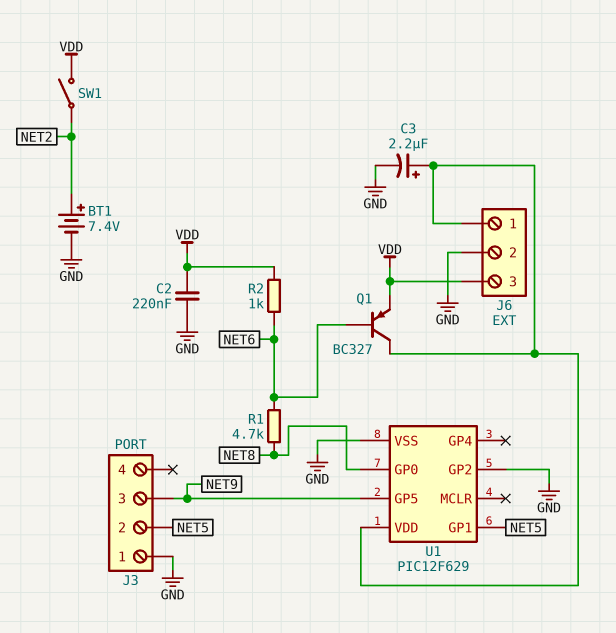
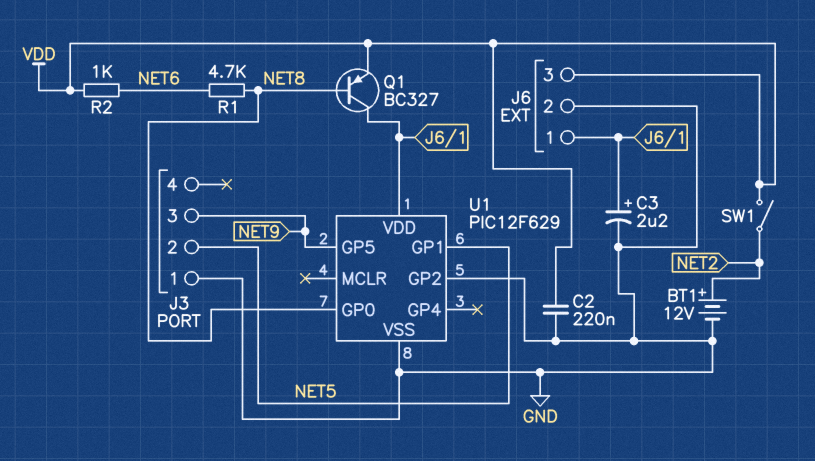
BT1: 7.4V (plus NET2, minus GND) -> 12V (plus NET2, minus GND)
Q1: PNP BC327 (B NET6, C J6/1, E VDD) -> PNP BC327 (B NET8, C J6/1, E VDD)

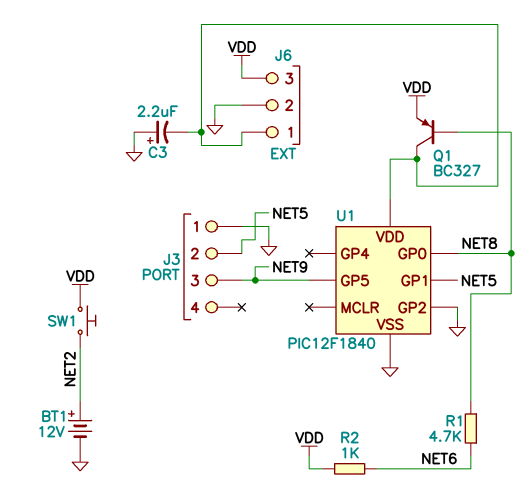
C2: 220nF (GND, VDD) -> none
C3: 2.2uF (plus J6/1, minus GND) -> 2.2uF (plus GND, minus J6/1)
SW1: switch (NET2, VDD) -> button (NET2, VDD)
U1: PIC12F629 -> PIC12F1840

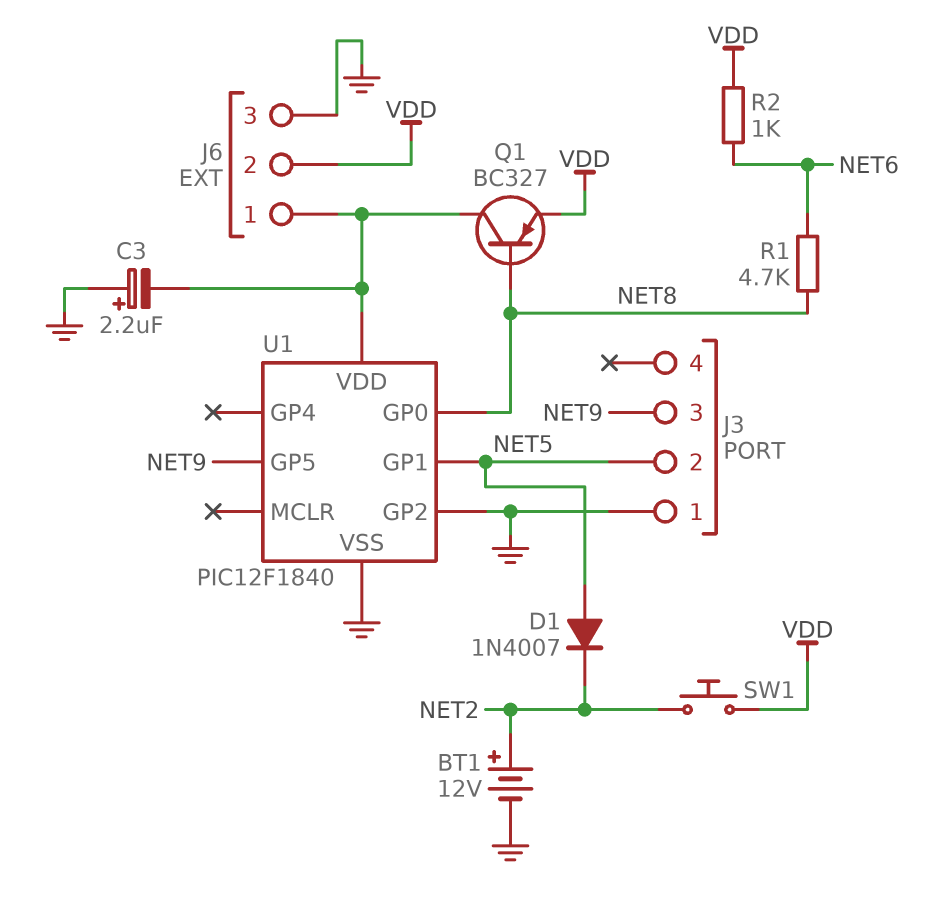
D1: none -> diode 1N4007 (A NET5, K NET2)
J6 pin 2: GND -> VDD
J6 pin 3: VDD -> GND

